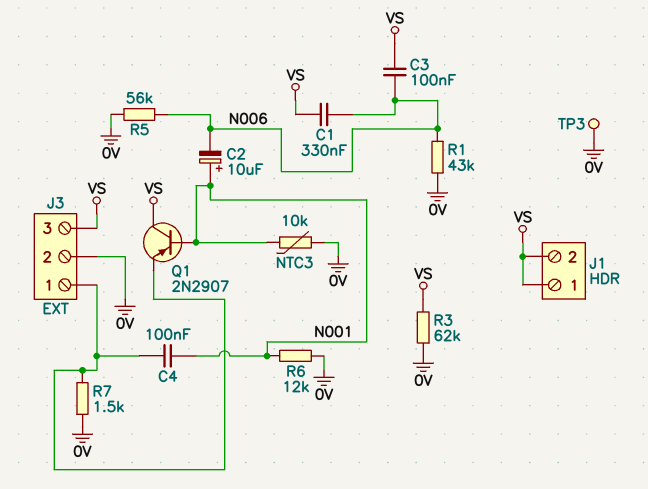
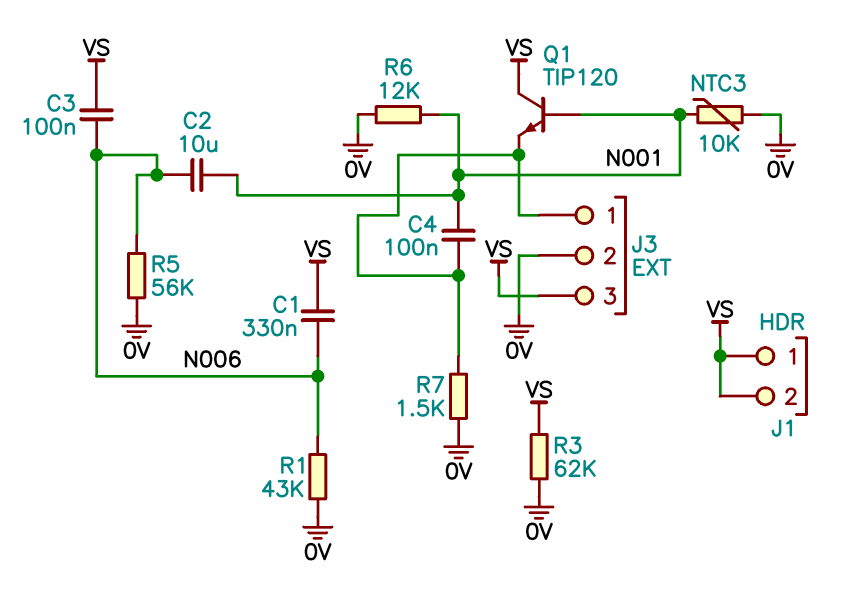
C2: 10uF (plus N001, minus N006) -> 10uF (N001, N006)
Q1: PNP 2N2907 (B N001, C VS, E J3/1) -> NPN TIP120 (B N001, C VS, E J3/1)
TP3: test point (0V) -> none

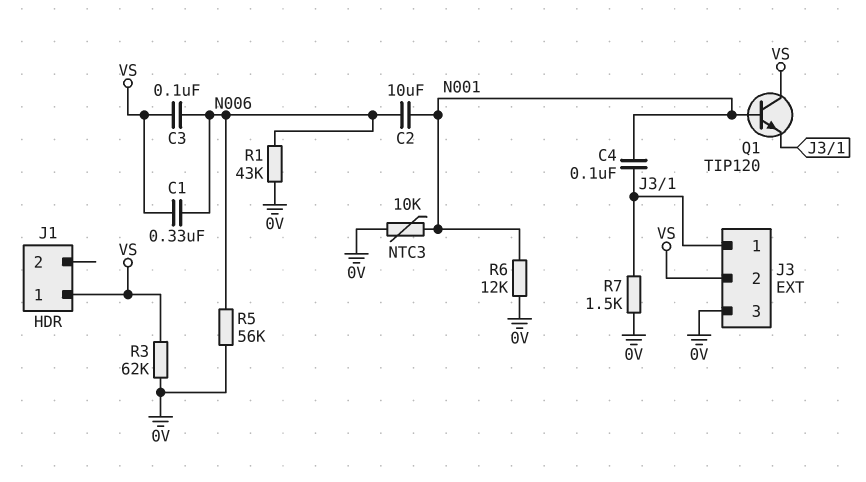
J1 pin 2: VS -> none
J3 pin 2: 0V -> VS
J3 pin 3: VS -> 0V

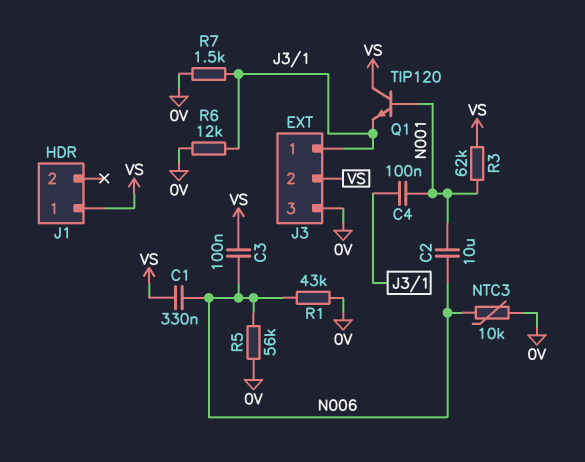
NTC3: 10k (0V, N001) -> 10k (0V, N006)
R3: 62k (0V, VS) -> 62k (N001, VS)
R6: 12k (0V, N001) -> 12k (0V, J3/1)

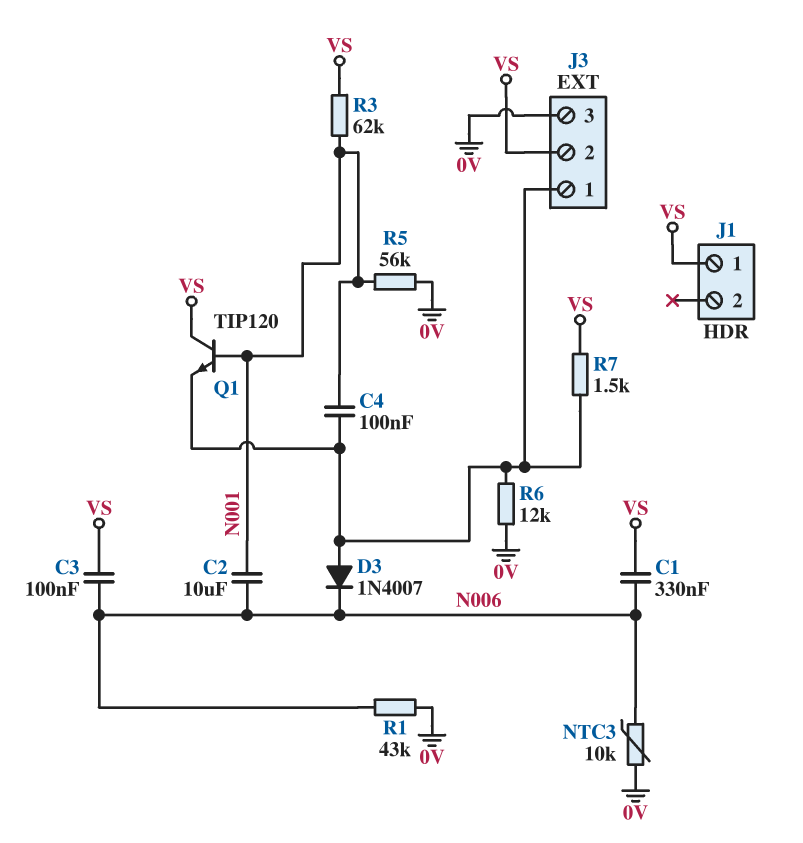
D3: none -> diode 1N4007 (A J3/1, K N006)
R5: 56k (0V, N006) -> 56k (0V, N001)
R7: 1.5k (0V, J3/1) -> 1.5k (J3/1, VS)

